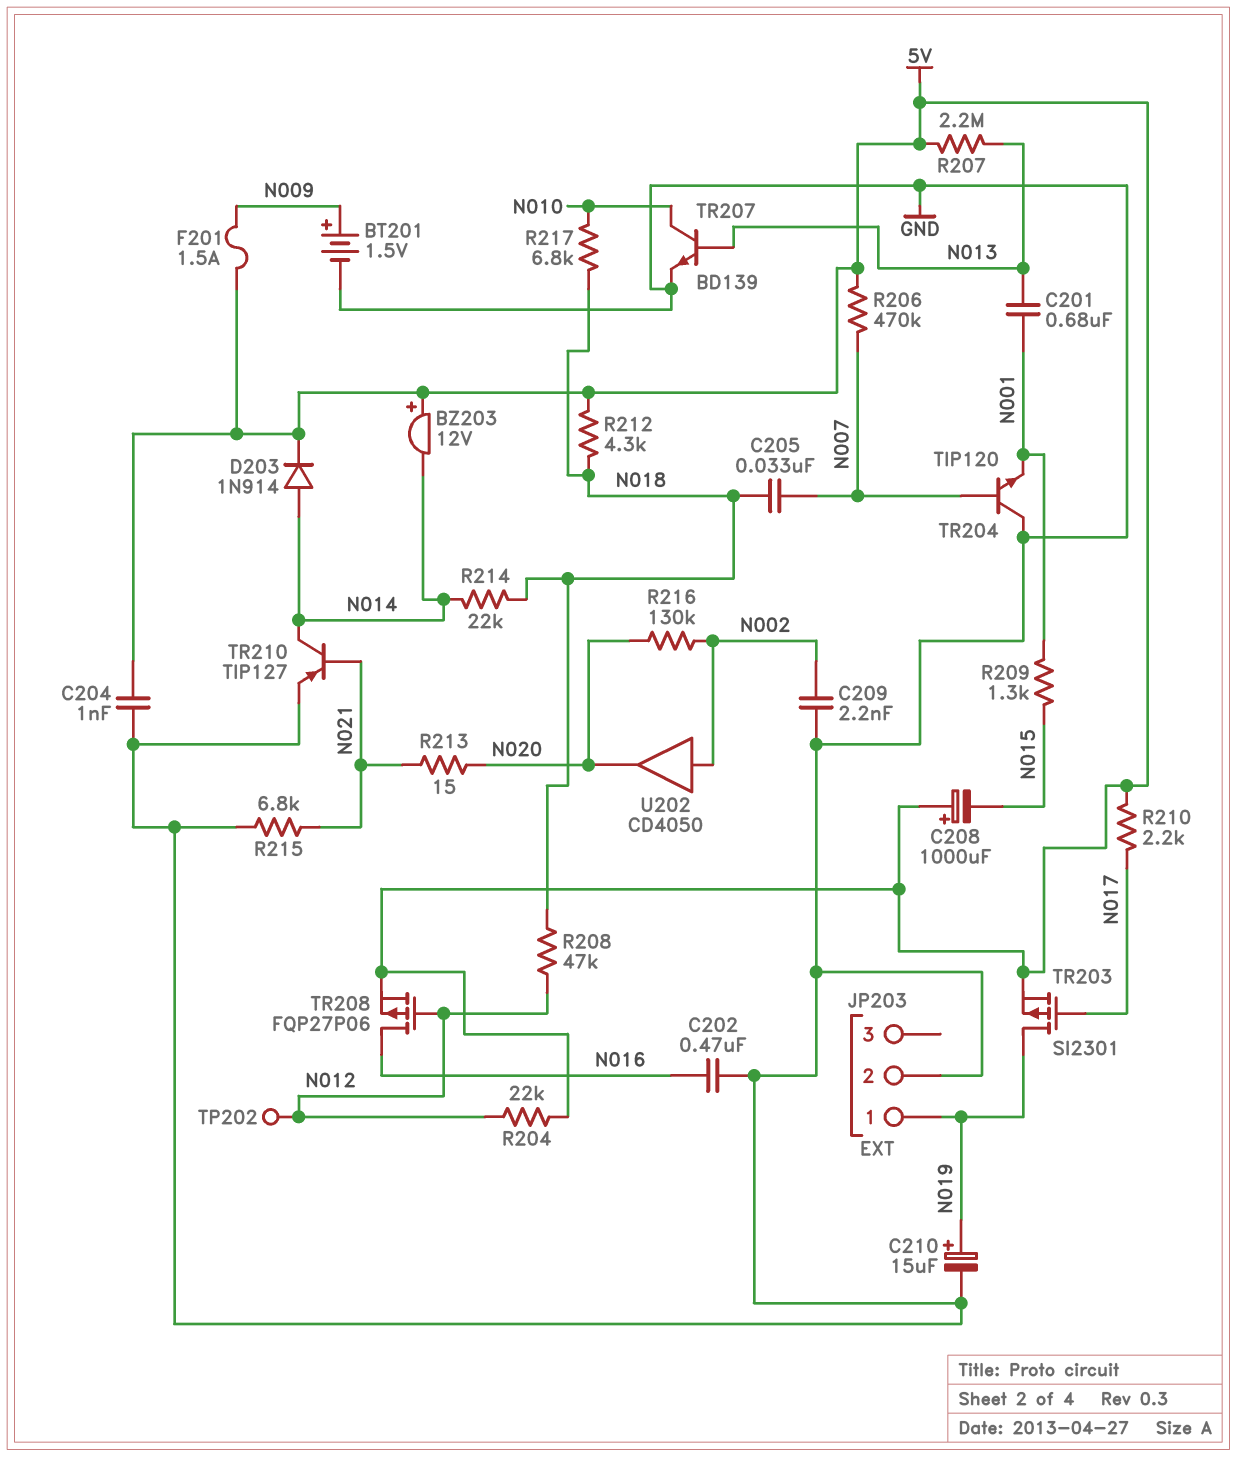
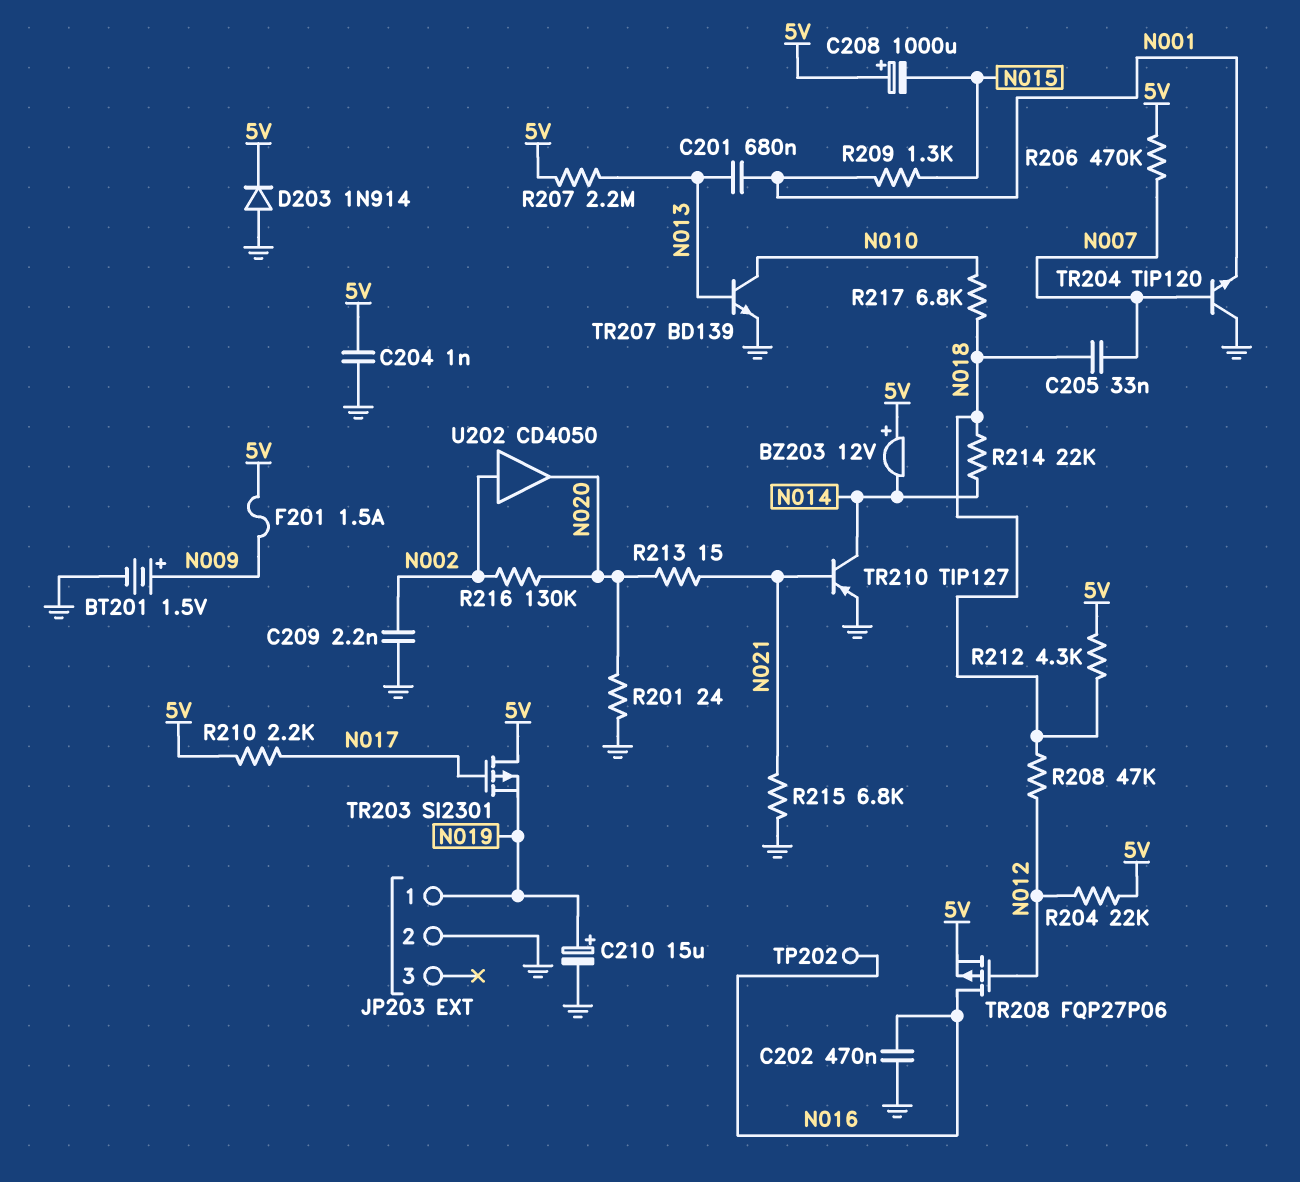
D203: diode 1N914 (A N014, K 5V) -> diode 1N914 (A GND, K 5V)
R201: none -> 24 (GND, N020)
TP202: test point (N012) -> test point (N016)
TR203: PMOS SI2301 (G N017, D N019, S 5V) -> PMOS SI2301 (G N017, D 5V, S N019)

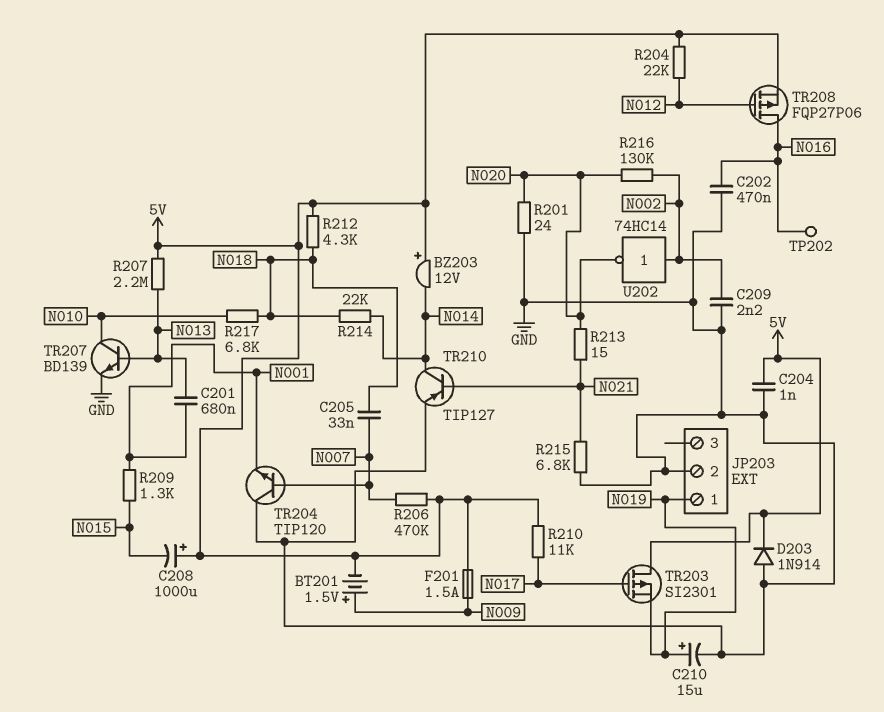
BT201: 1.5V (plus N009, minus GND) -> 1.5V (plus N009, minus 5V)
R208: 47k (N012, N018) -> none
R210: 2.2k (5V, N017) -> 11k (5V, N017)
U202: buffer CD4050 (in N002, out N020) -> NOT 74HC14 (in N002, out N020)

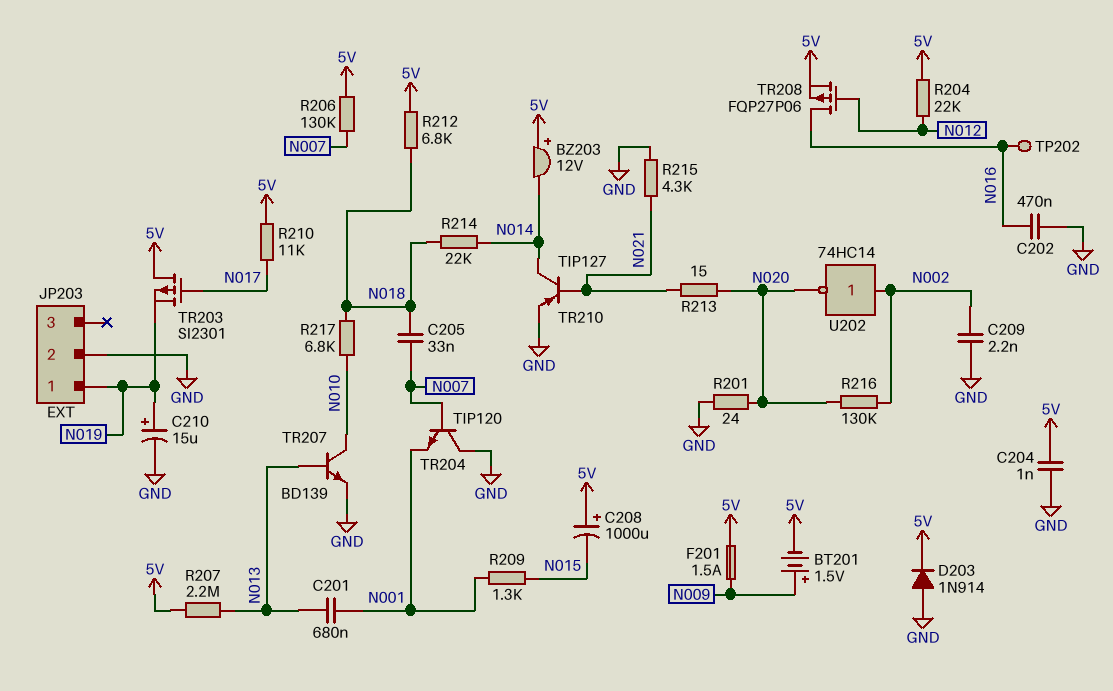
R206: 470k (5V, N007) -> 130k (5V, N007)
R212: 4.3k (5V, N018) -> 6.8k (5V, N018)
R215: 6.8k (GND, N021) -> 4.3k (GND, N021)

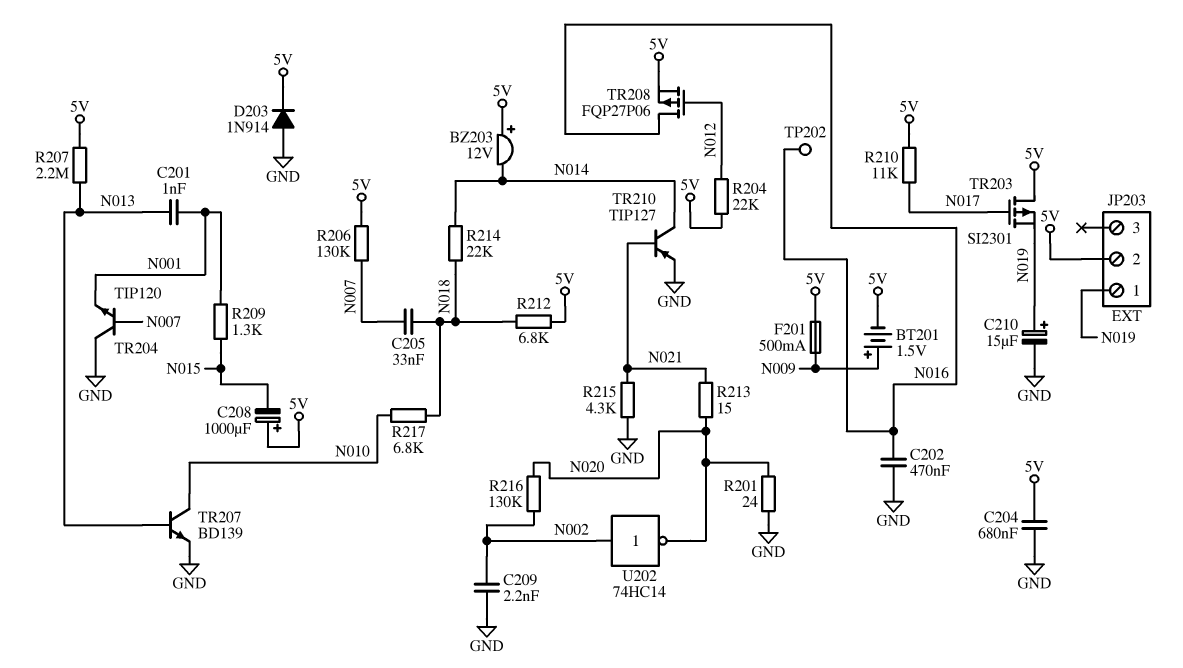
C201: 680nF (N001, N013) -> 1nF (N001, N013)
C204: 1nF (5V, GND) -> 680nF (5V, GND)
F201: 1.5A (5V, N009) -> 500mA (5V, N009)
JP203 pin 2: GND -> 5V

